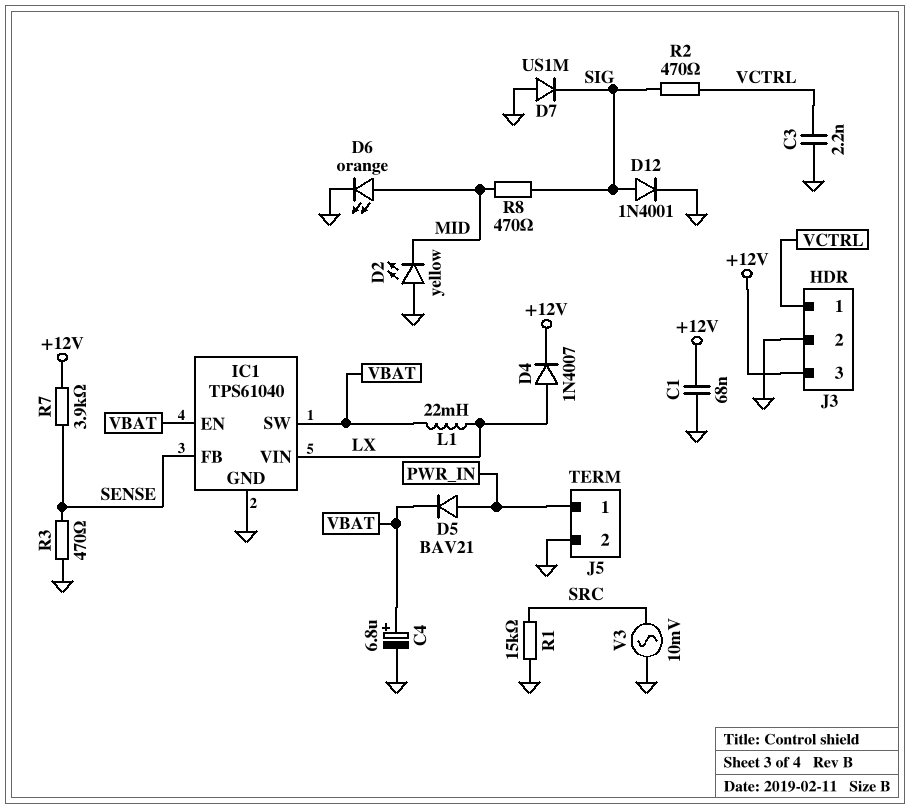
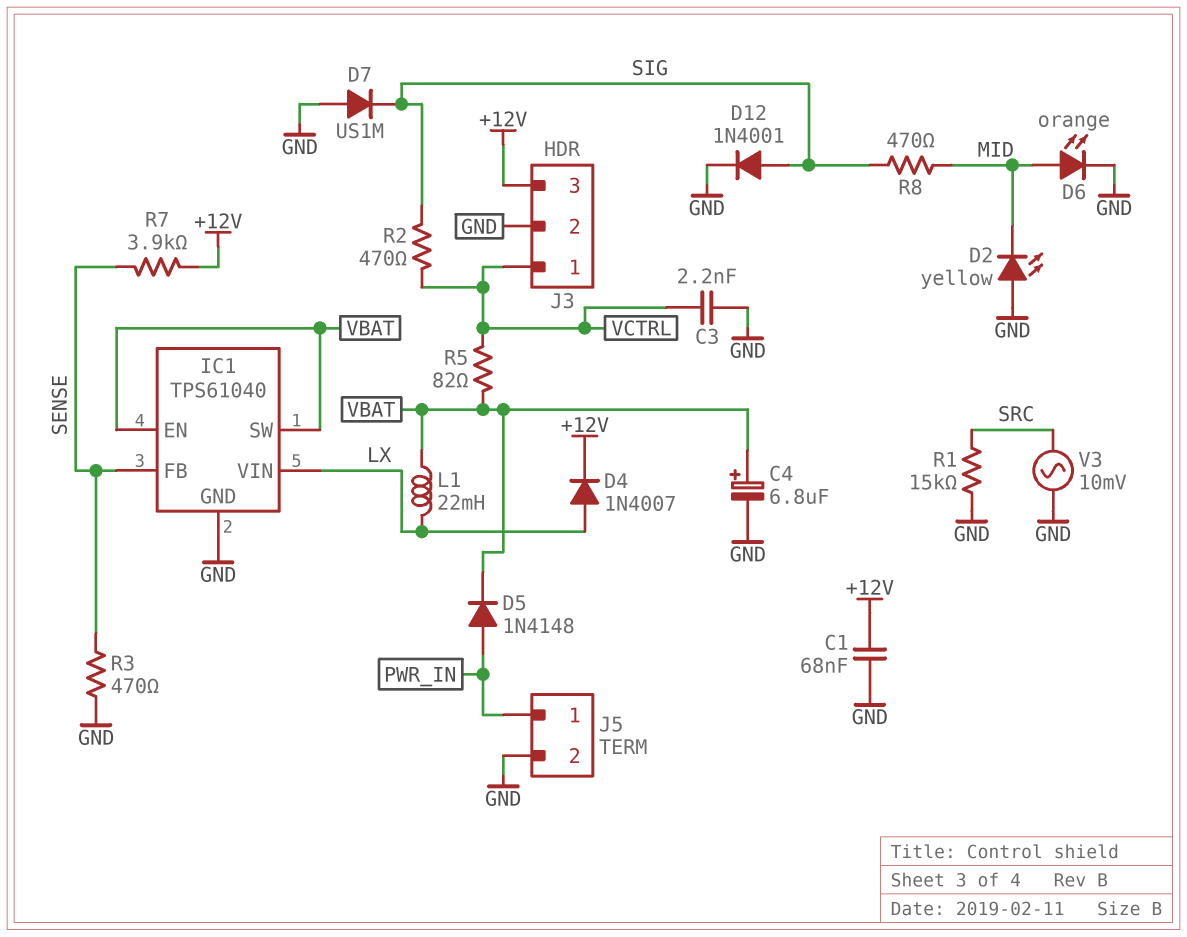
D5: diode BAV21 (A PWR_IN, K VBAT) -> diode 1N4148 (A PWR_IN, K VBAT)
R5: none -> 82 (VBAT, VCTRL)

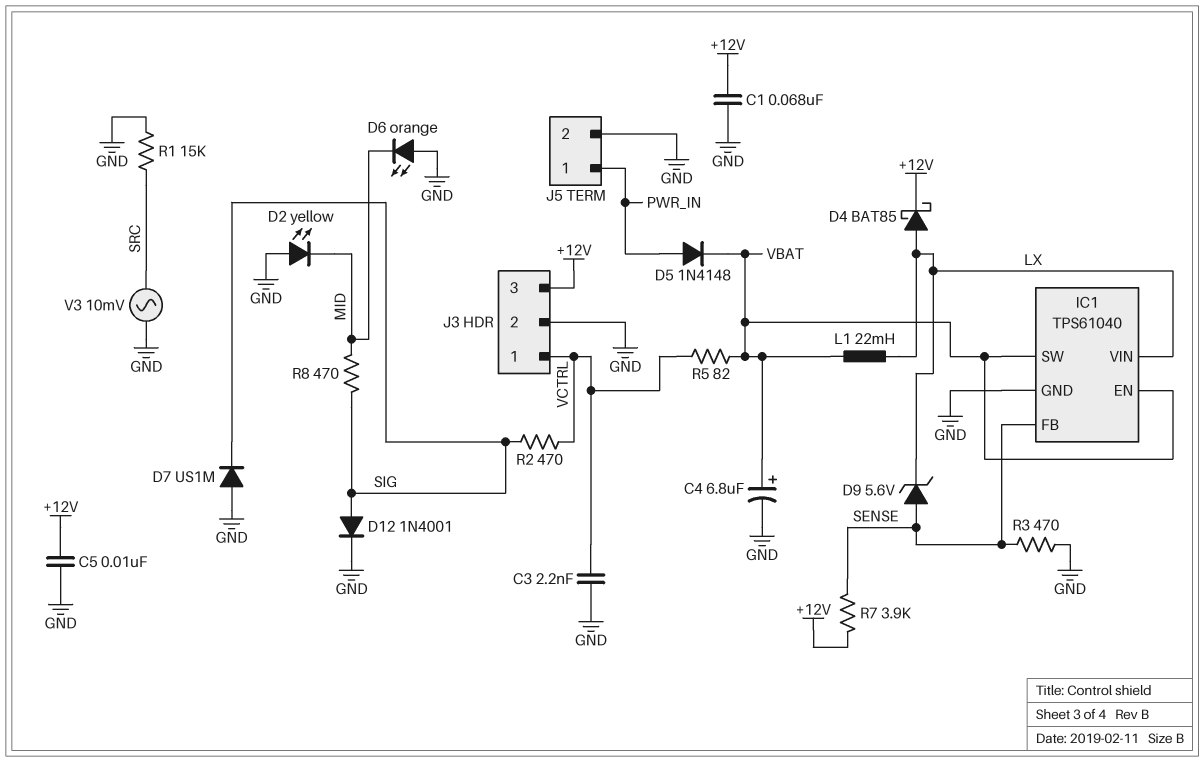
C5: none -> 10nF (+12V, GND)
D4: diode 1N4007 (A LX, K +12V) -> schottky BAT85 (A LX, K +12V)
D6: LED orange (A MID, K GND) -> LED orange (A GND, K MID)
D9: none -> zener 5.6V (A SENSE, K LX)

